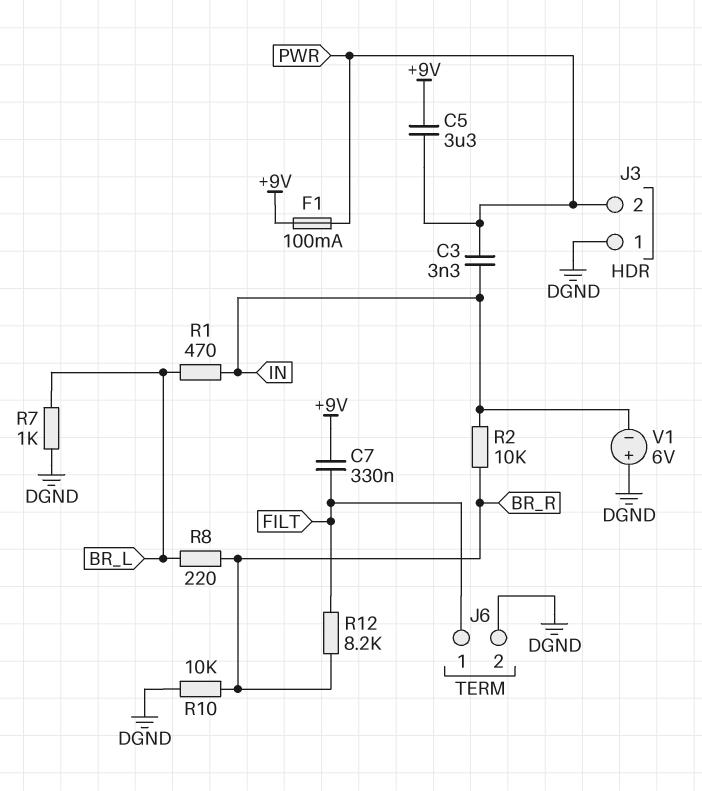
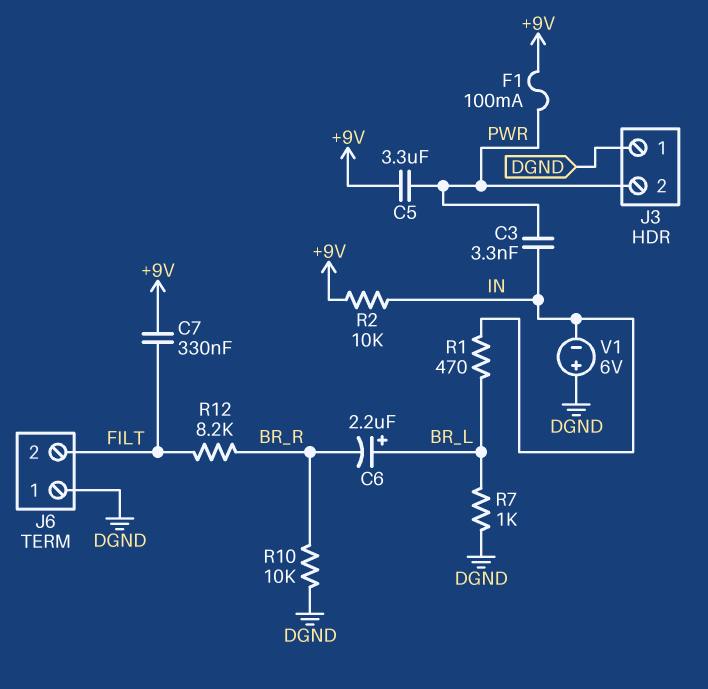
C6: none -> 2.2uF (plus BR_L, minus BR_R)
J6 pin 1: FILT -> DGND
J6 pin 2: DGND -> FILT
R2: 10k (BR_R, IN) -> 10k (+9V, IN)
R8: 220 (BR_L, BR_R) -> none

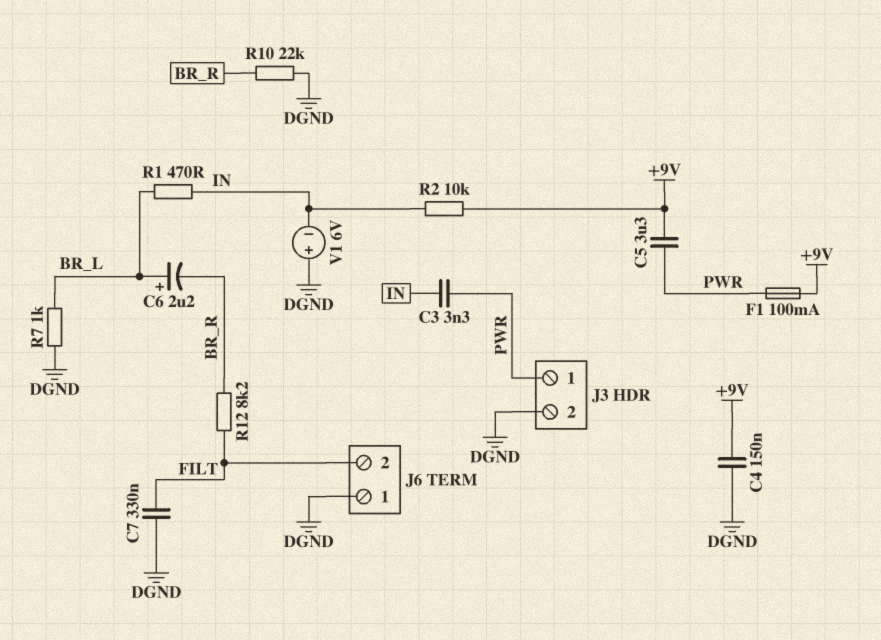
C4: none -> 150nF (+9V, DGND)
C7: 330nF (+9V, FILT) -> 330nF (DGND, FILT)
J3 pin 1: DGND -> PWR
J3 pin 2: PWR -> DGND
R10: 10k (BR_R, DGND) -> 22k (BR_R, DGND)

